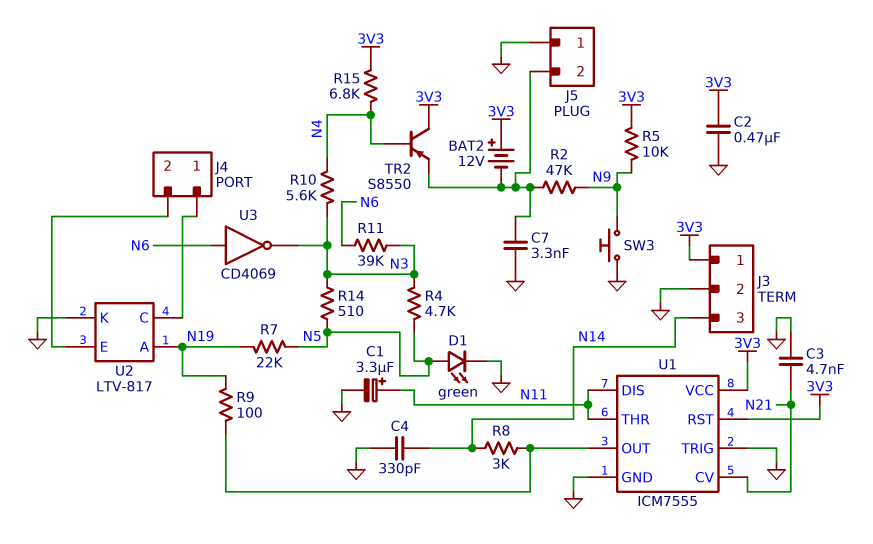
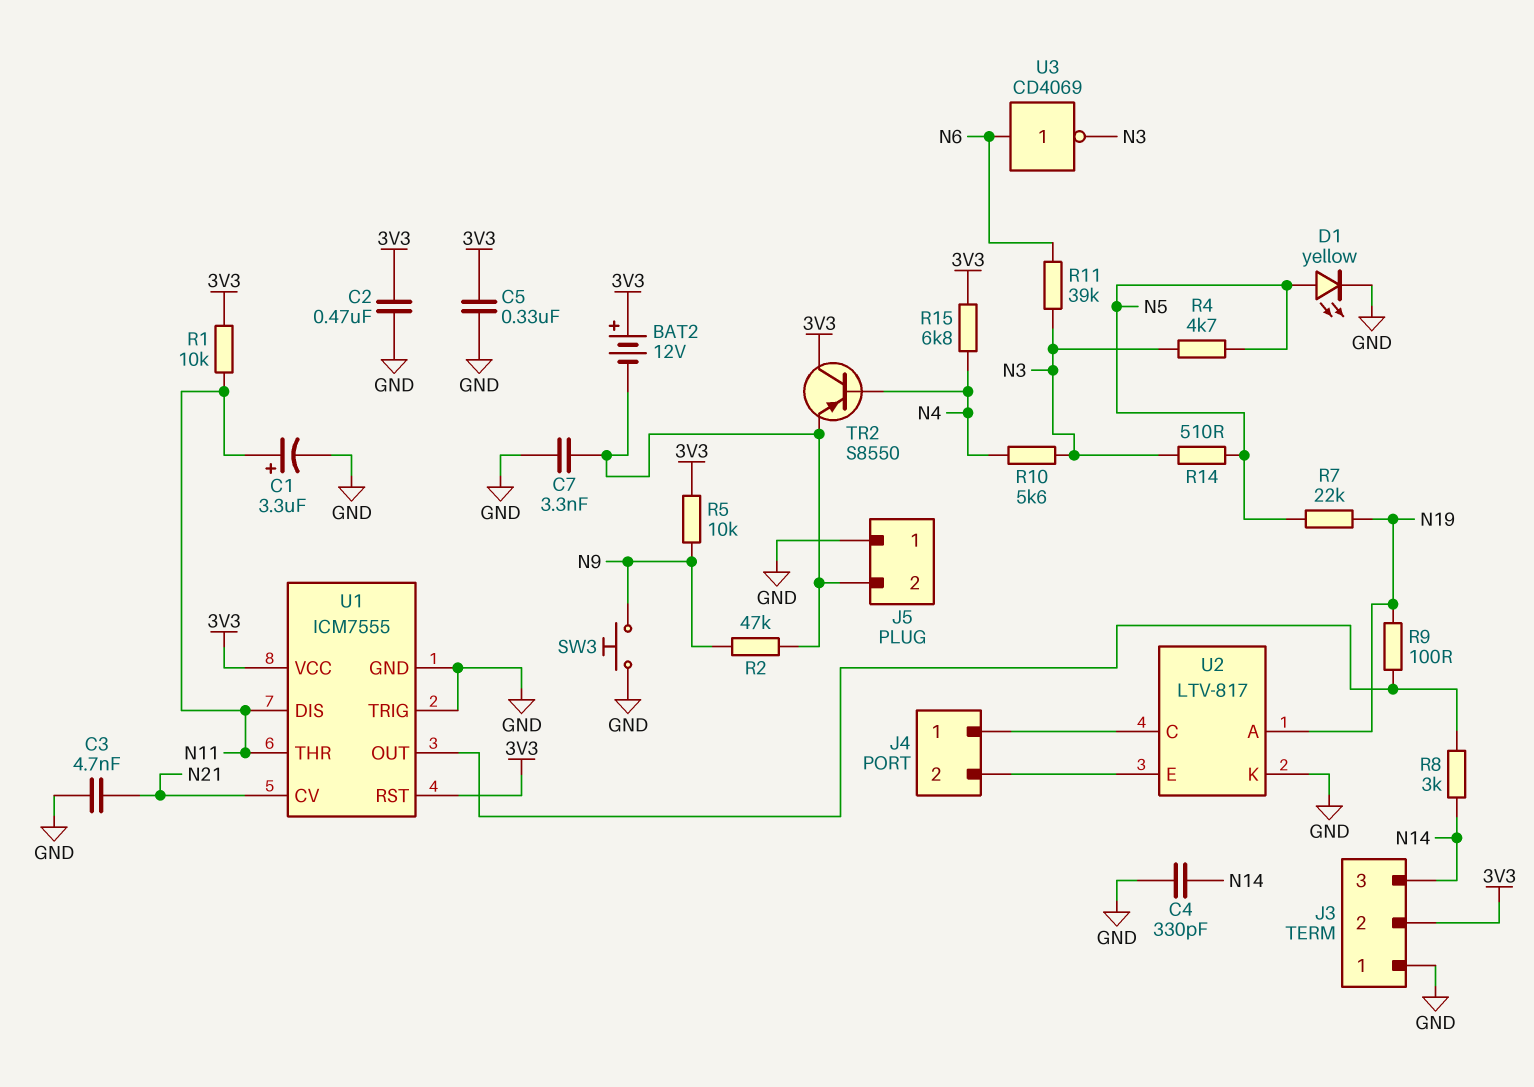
C5: none -> 330nF (3V3, GND)
D1: LED green (A N5, K GND) -> LED yellow (A N5, K GND)
J3 pin 1: 3V3 -> GND
J3 pin 2: GND -> 3V3
R1: none -> 10k (3V3, N11)

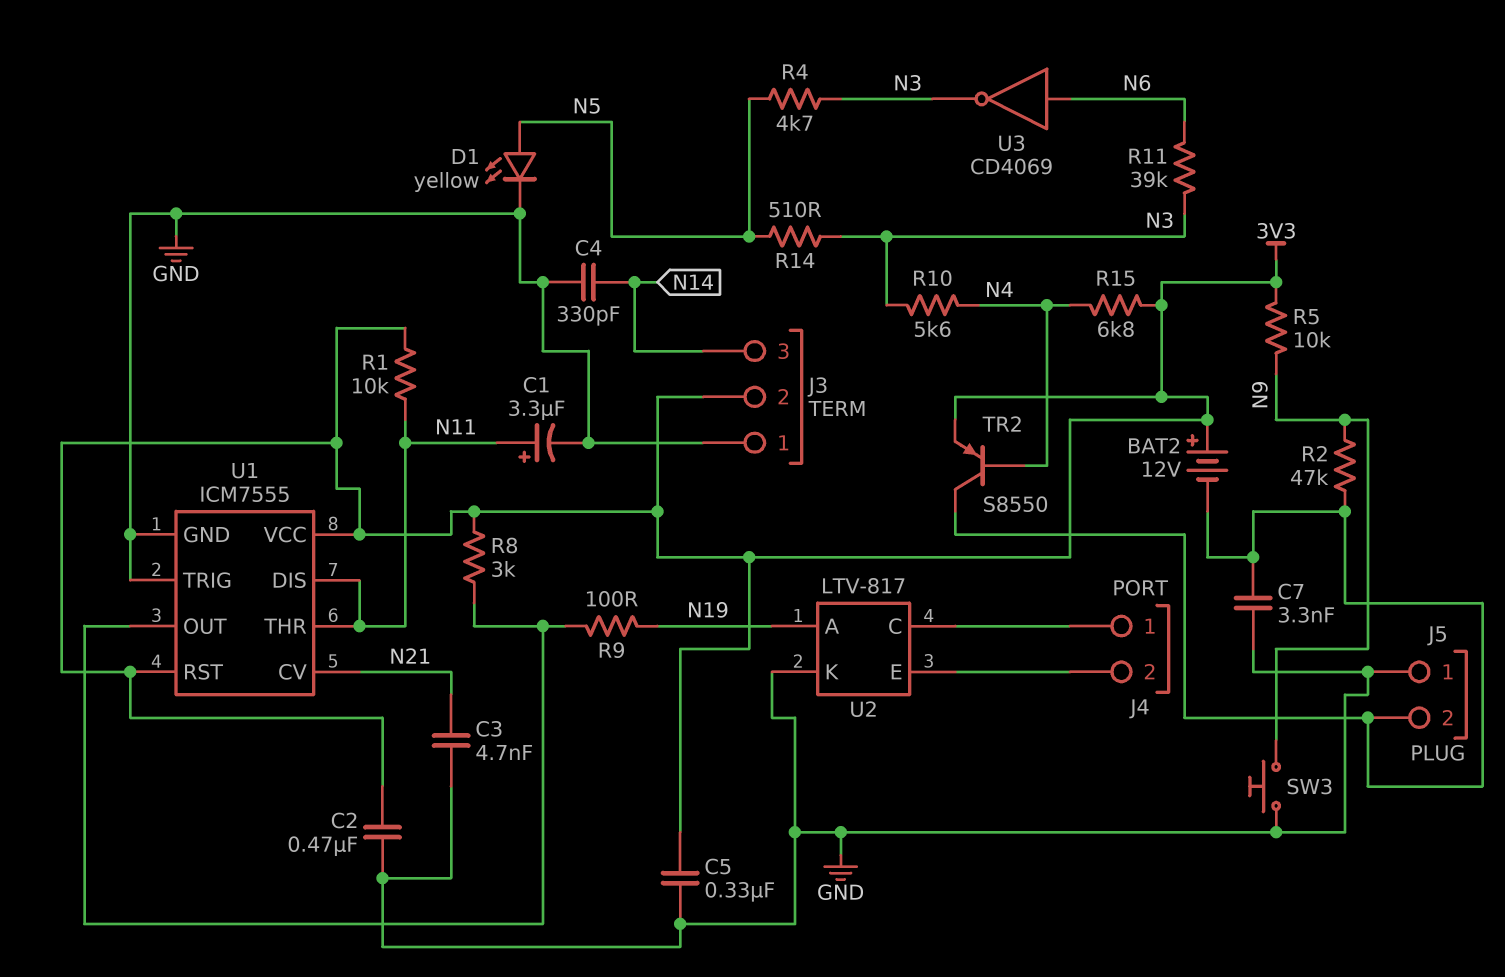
R7: 22k (N5, N19) -> none
R8: 3k (N14, U1/OUT) -> 3k (3V3, U1/OUT)
TR2: PNP S8550 (B N4, C 3V3, E J5/2) -> PNP S8550 (B N4, C J5/2, E 3V3)

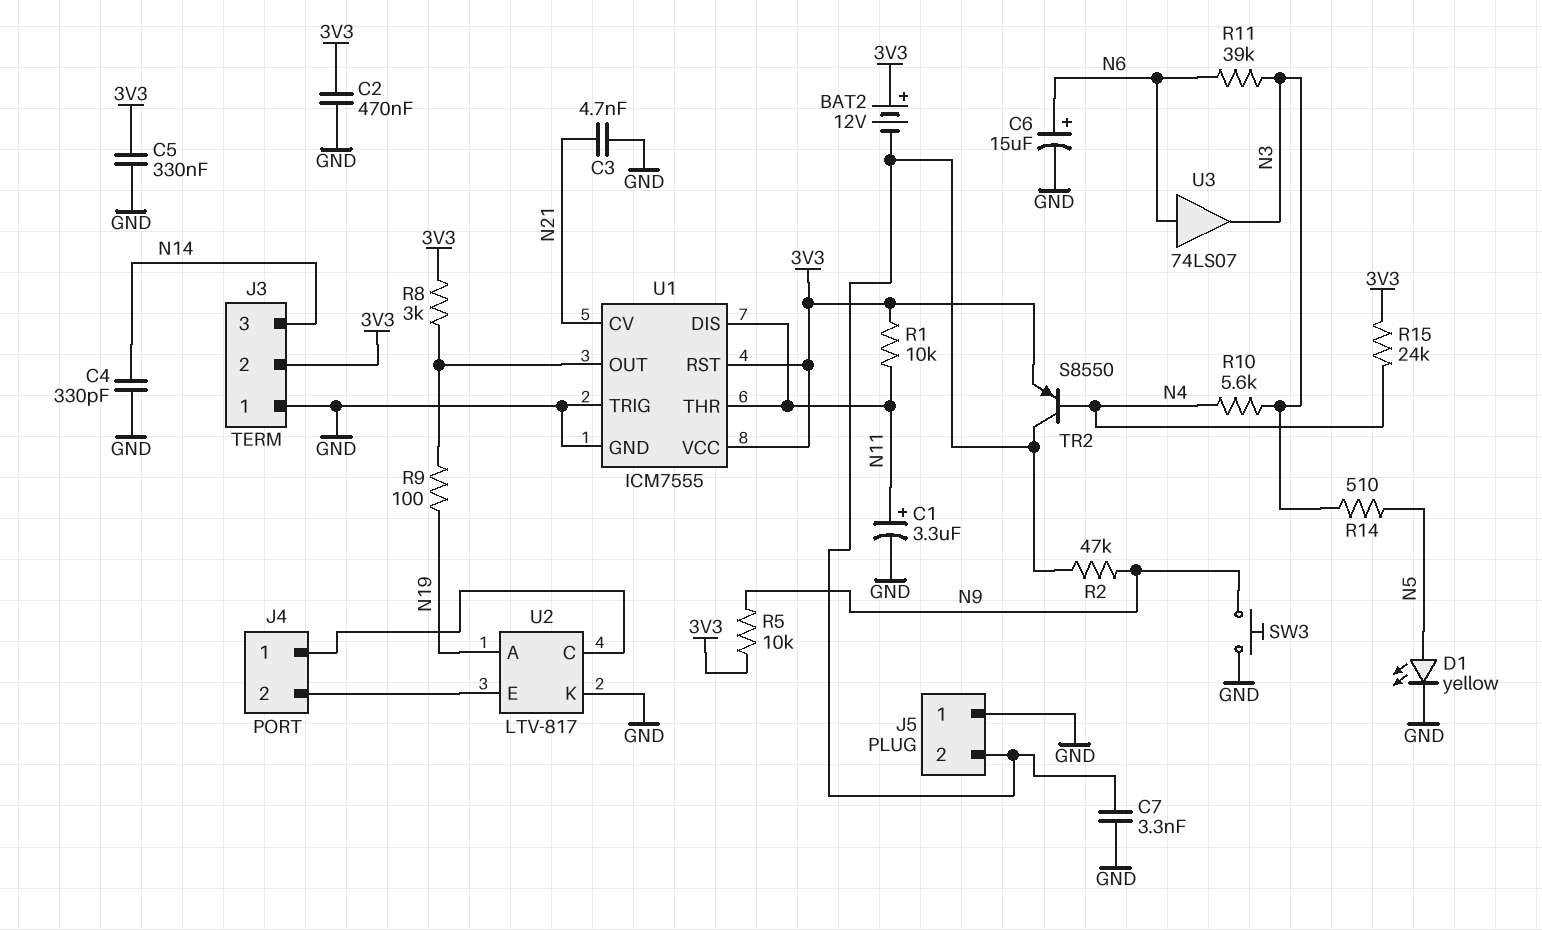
C6: none -> 15uF (plus N6, minus GND)
R4: 4.7k (N3, N5) -> none
R15: 6.8k (3V3, N4) -> 24k (3V3, N4)
U3: NOT CD4069 (in N6, out N3) -> buffer 74LS07 (in N6, out N3)

